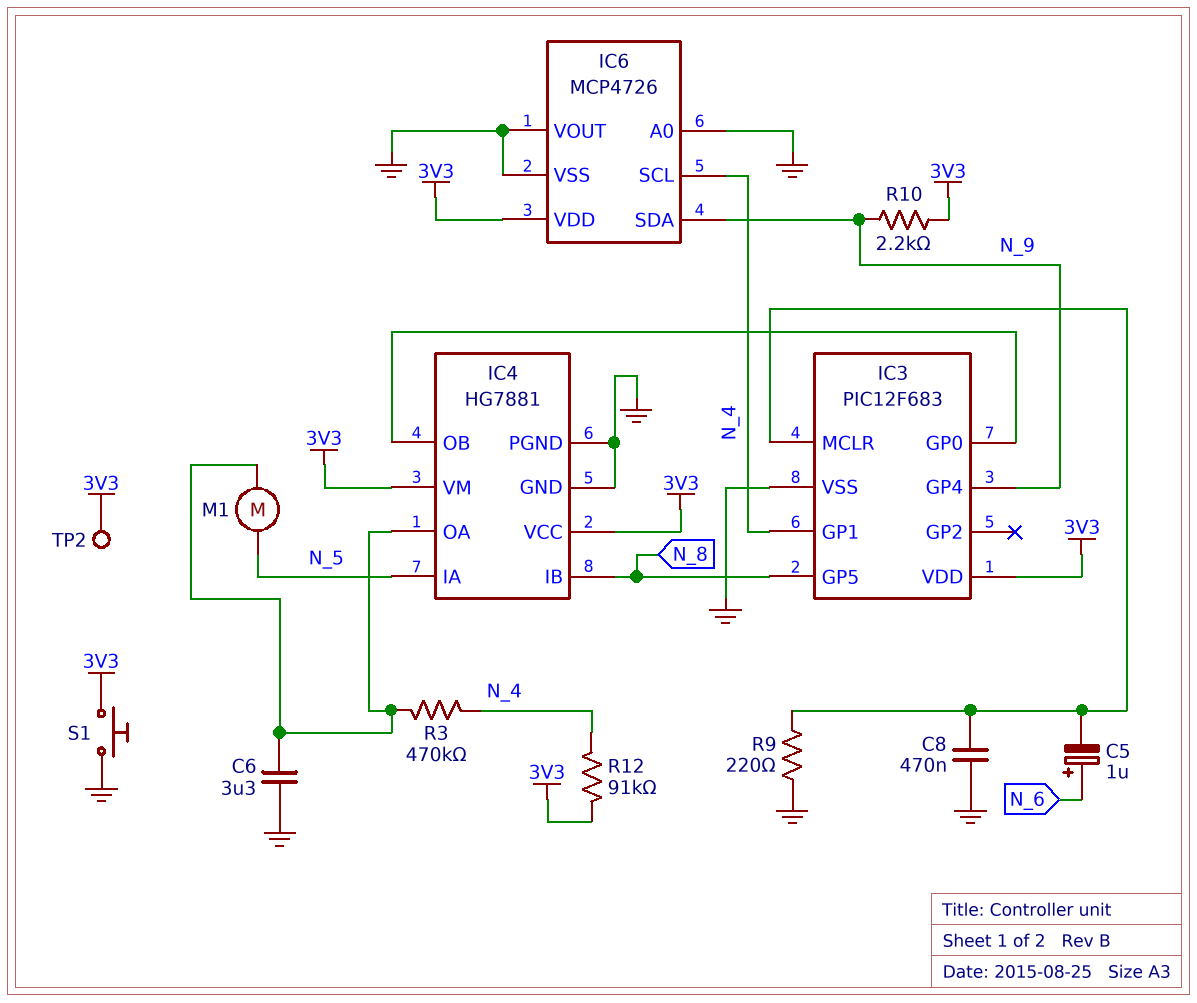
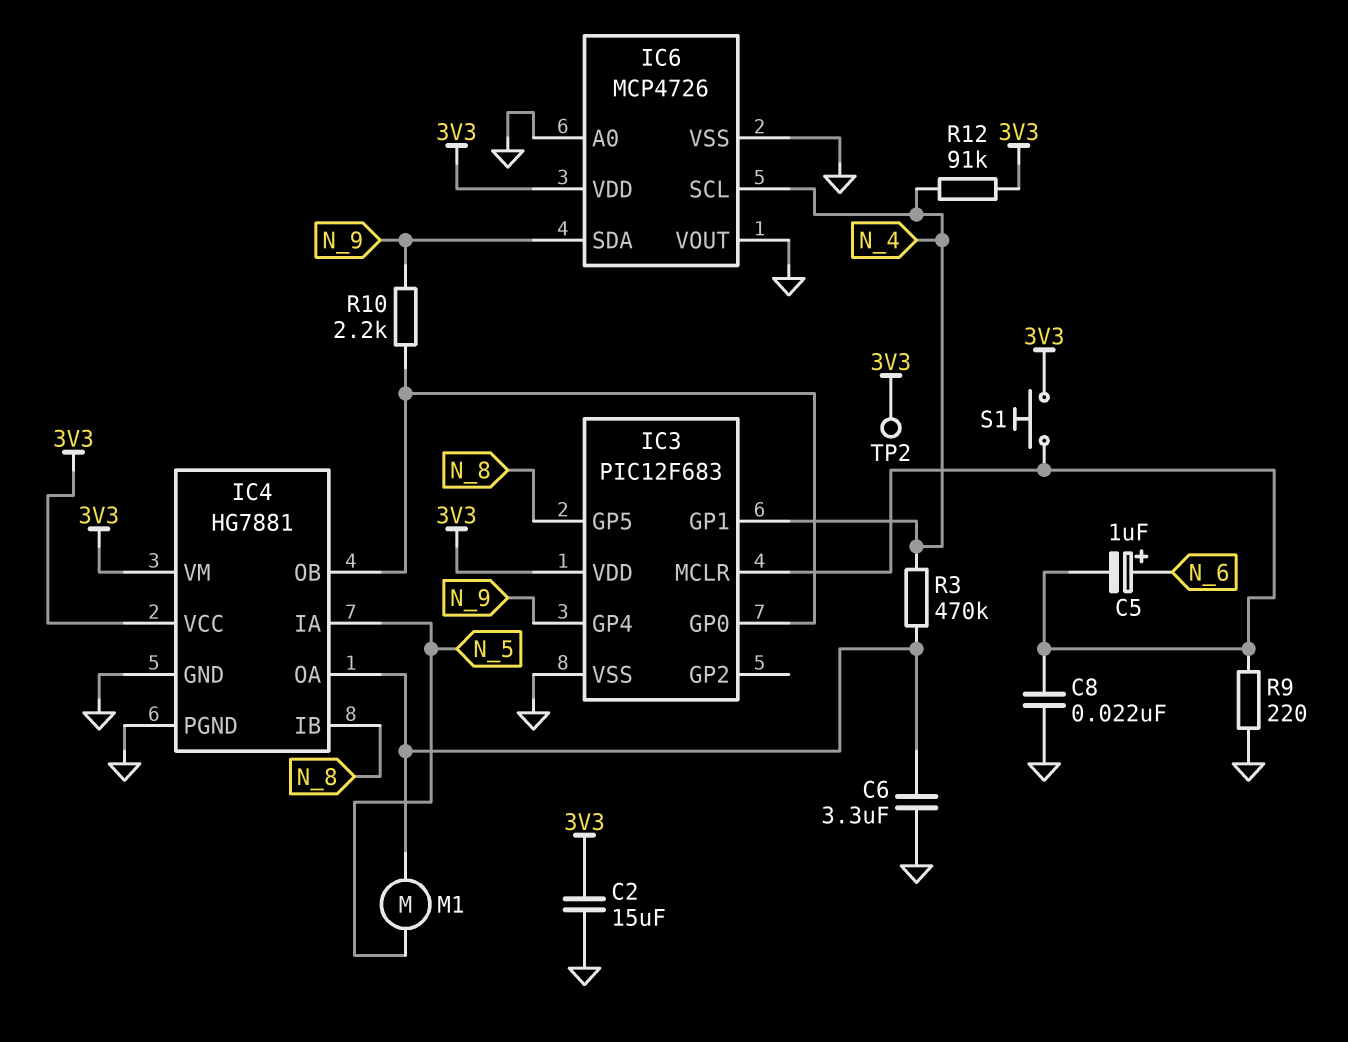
C2: none -> 15uF (3V3, GND)
C8: 470nF (GND, IC3/MCLR) -> 22nF (GND, IC3/MCLR)
R10: 2.2k (3V3, N_9) -> 2.2k (IC3/GP0, N_9)
S1: button (3V3, GND) -> button (3V3, IC3/MCLR)

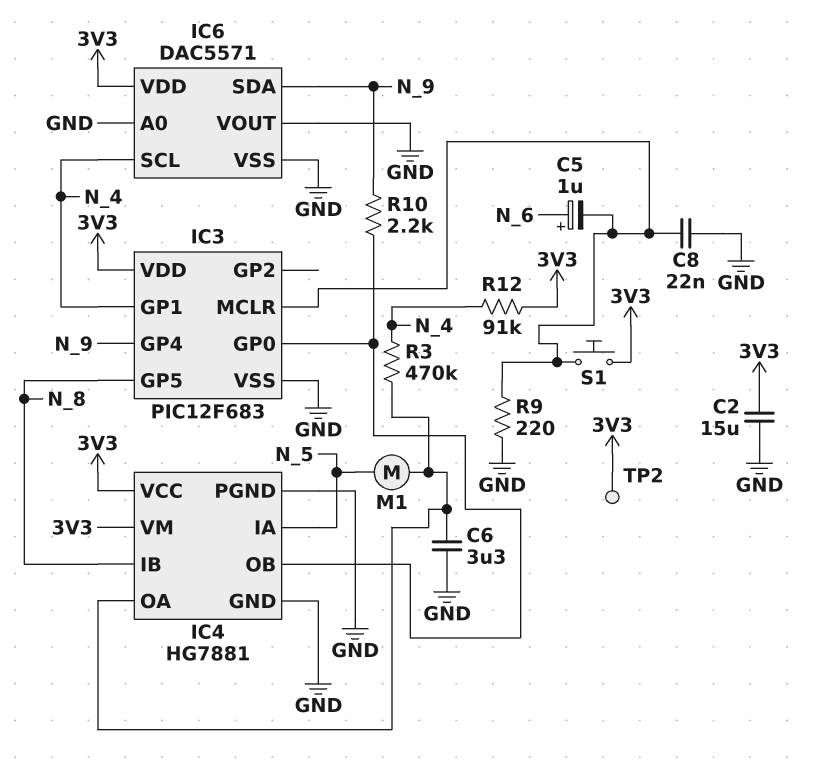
IC6: MCP4726 -> DAC5571

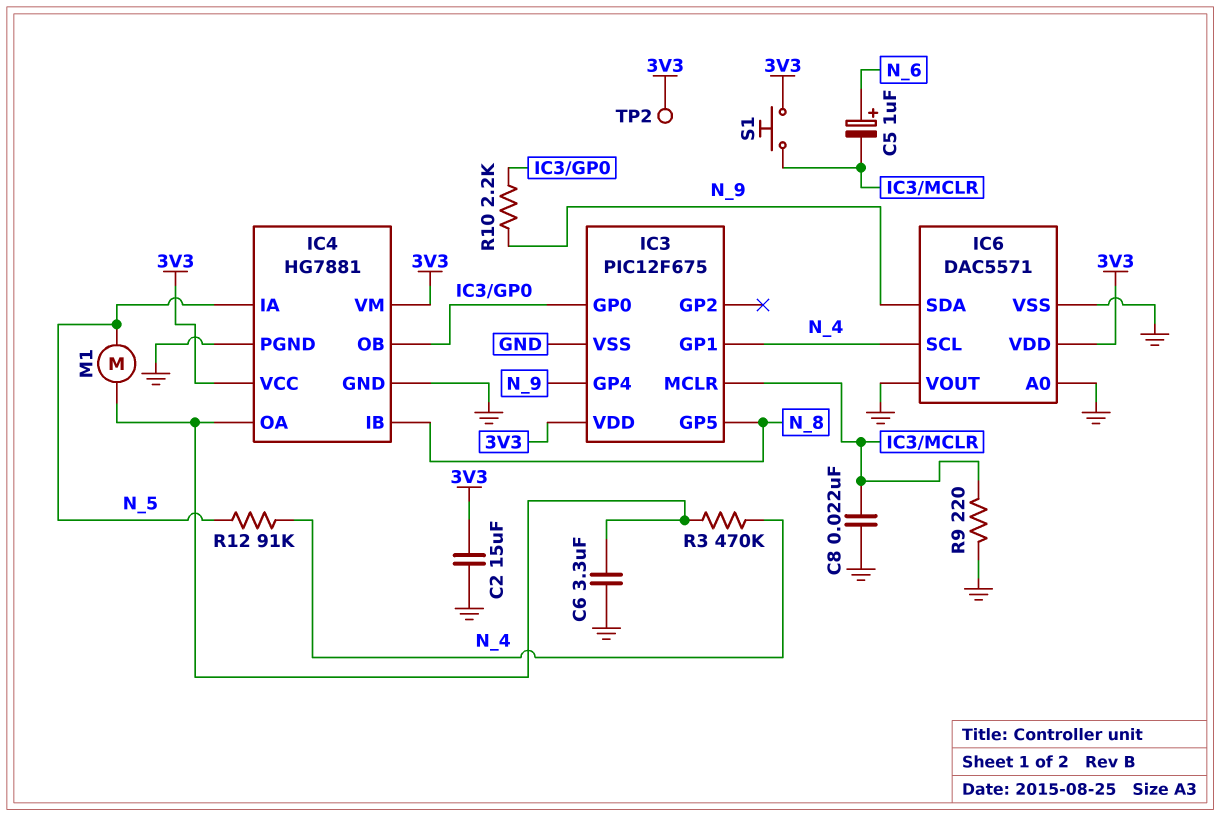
IC3: PIC12F683 -> PIC12F675
R12: 91k (3V3, N_4) -> 91k (N_4, N_5)

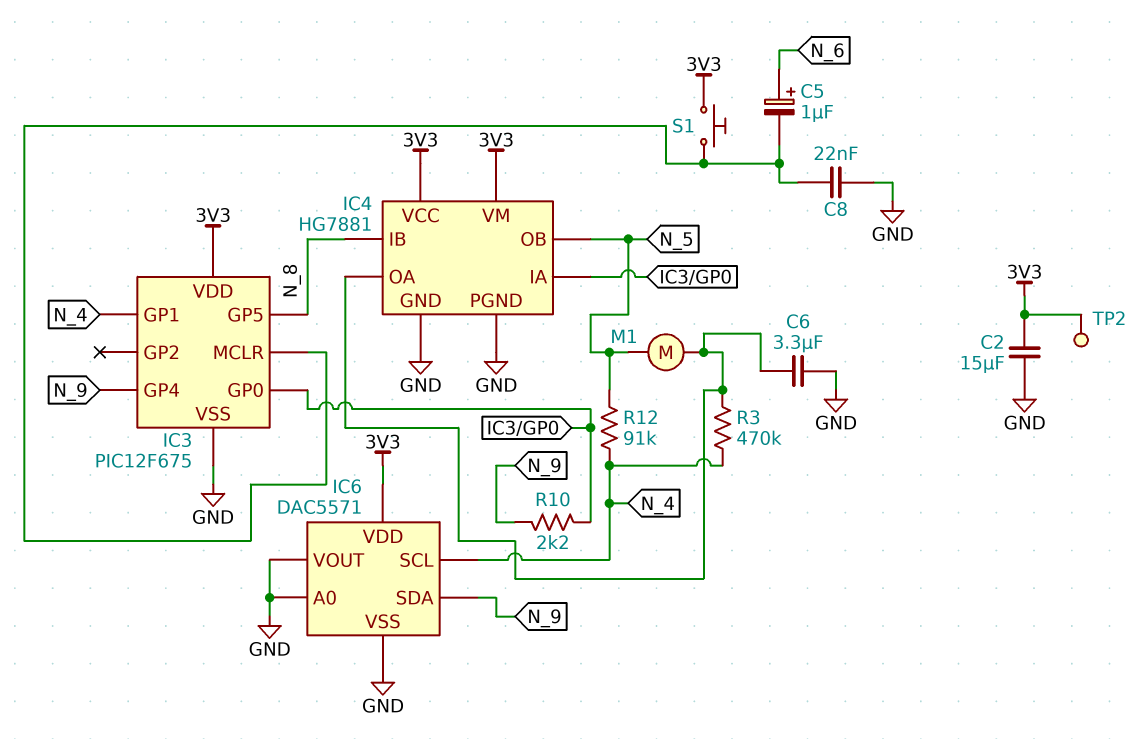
IC4 pin IA: N_5 -> IC3/GP0
IC4 pin OB: IC3/GP0 -> N_5
R9: 220 (GND, IC3/MCLR) -> none

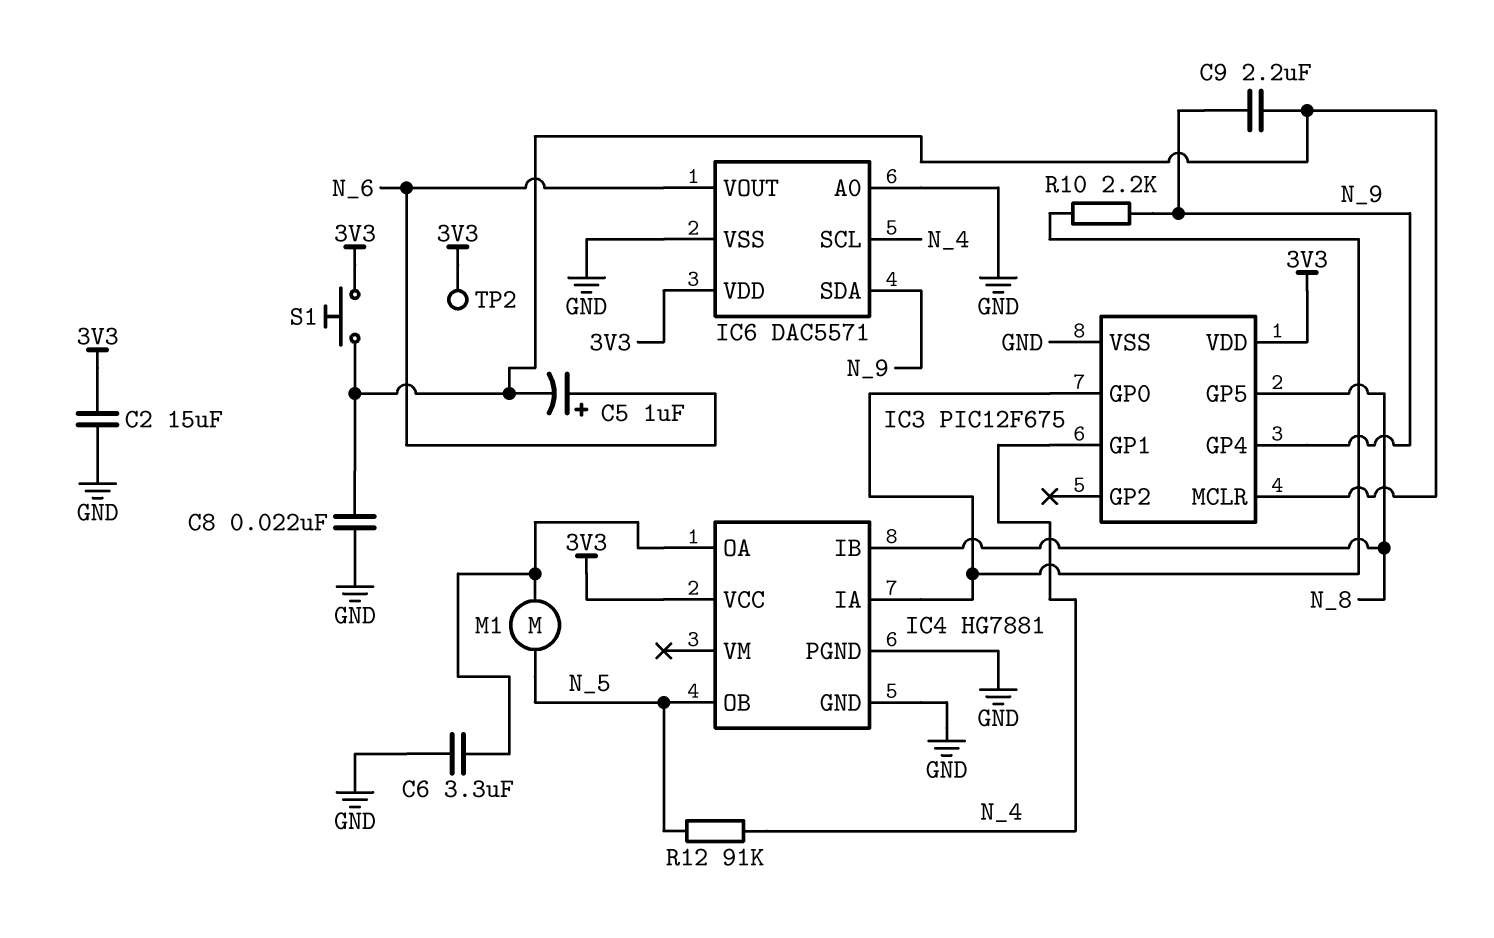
C9: none -> 2.2uF (IC3/MCLR, N_9)
IC4 pin VM: 3V3 -> none
IC6 pin VOUT: GND -> N_6
R3: 470k (IC4/OA, N_4) -> none

